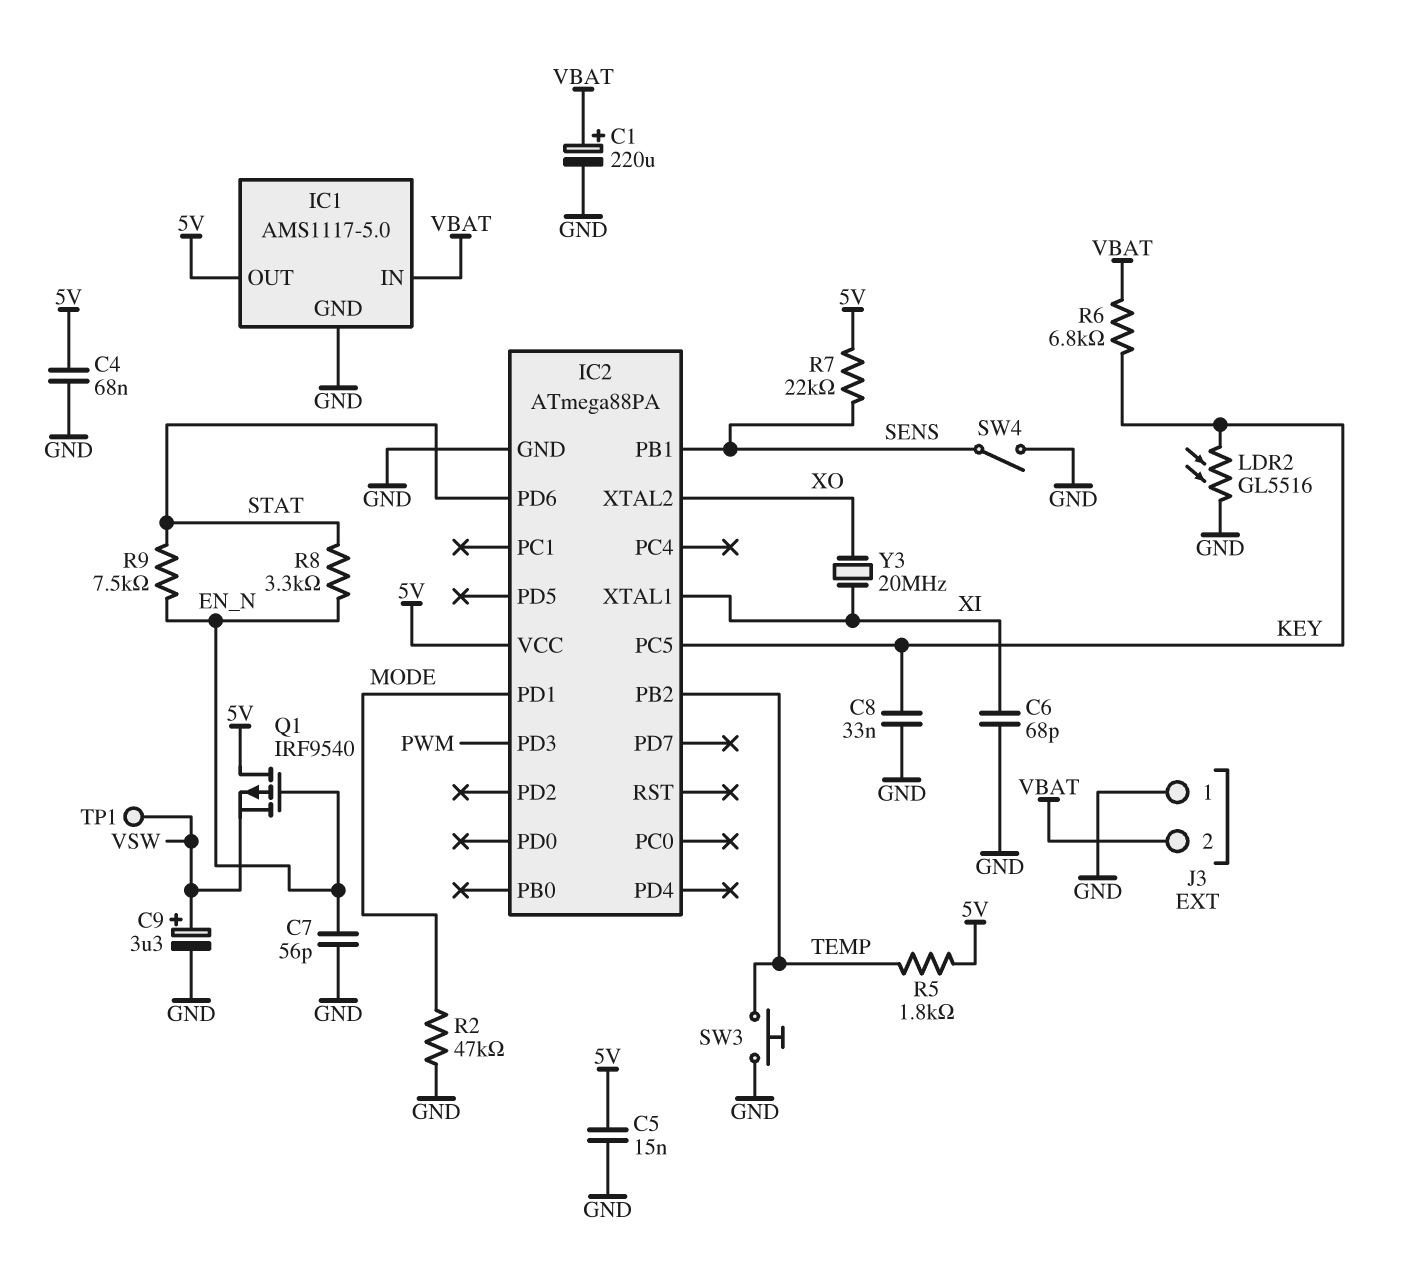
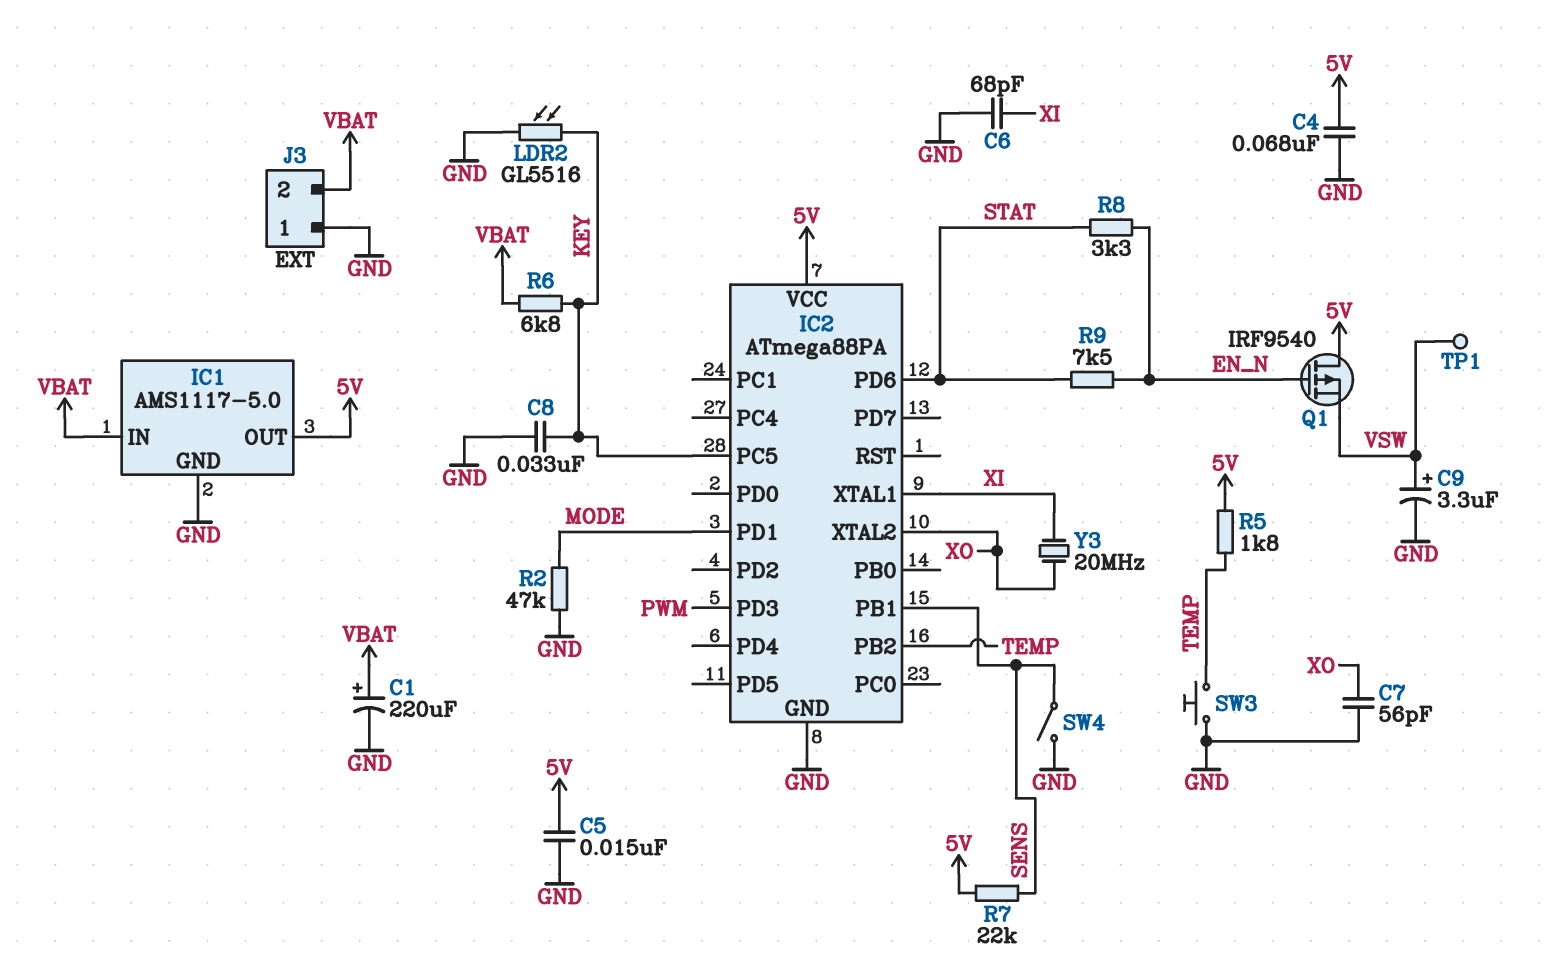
C7: 56pF (EN_N, GND) -> 56pF (GND, XO)

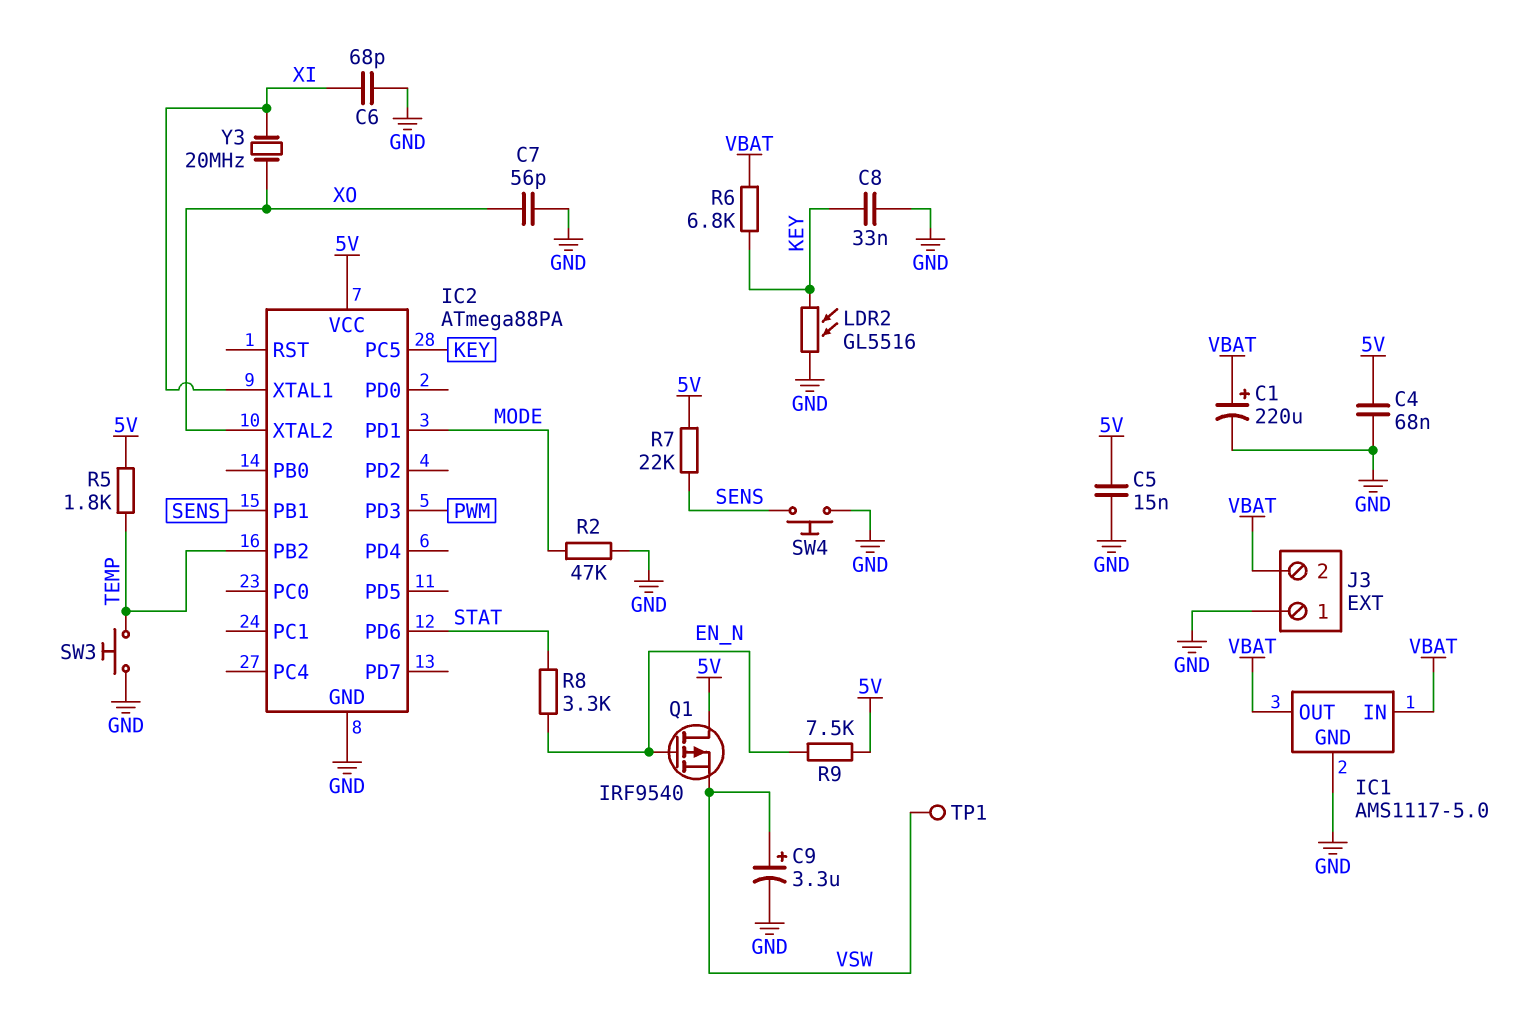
IC1 pin OUT: 5V -> VBAT
R9: 7.5k (EN_N, STAT) -> 7.5k (5V, EN_N)
SW4: switch (GND, SENS) -> button (GND, SENS)

